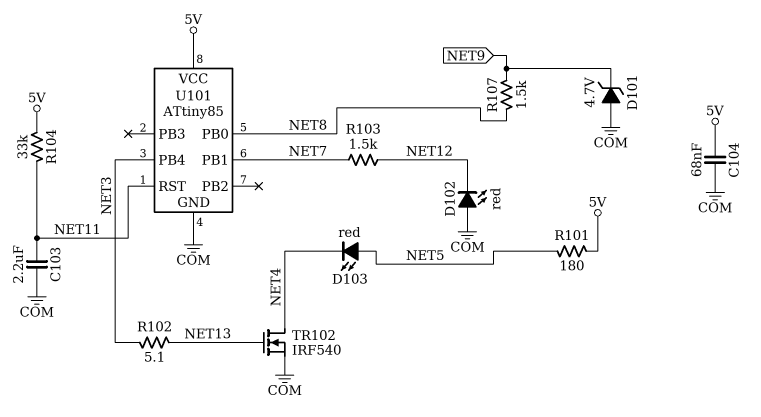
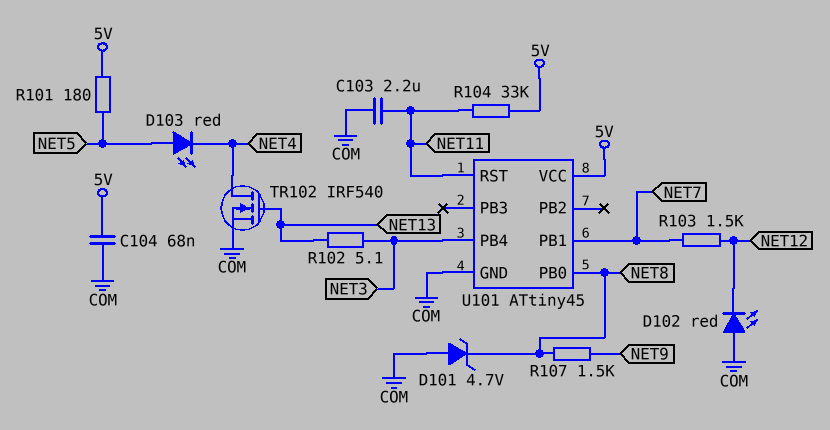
D101: zener 4.7V (A COM, K NET9) -> zener 4.7V (A COM, K NET8)
U101: ATtiny85 -> ATtiny45

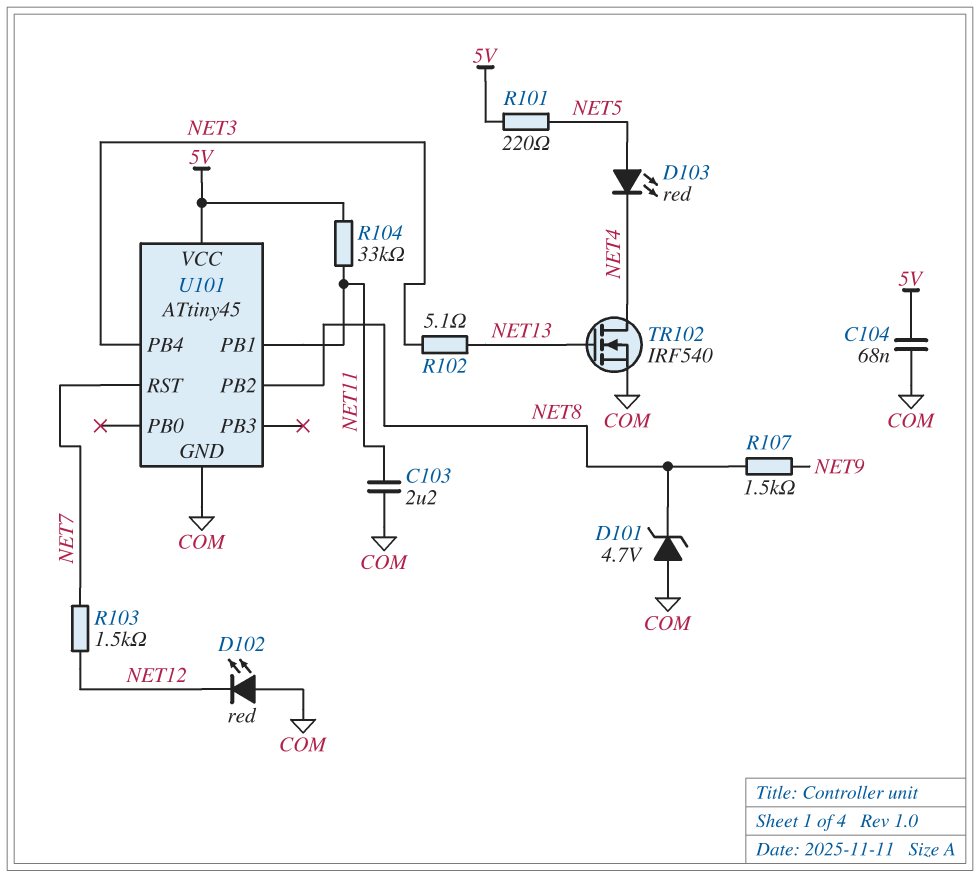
R101: 180 (5V, NET5) -> 220 (5V, NET5)
U101 pin PB0: NET8 -> none
U101 pin PB1: NET7 -> NET11
U101 pin PB2: none -> NET8
U101 pin RST: NET11 -> NET7

